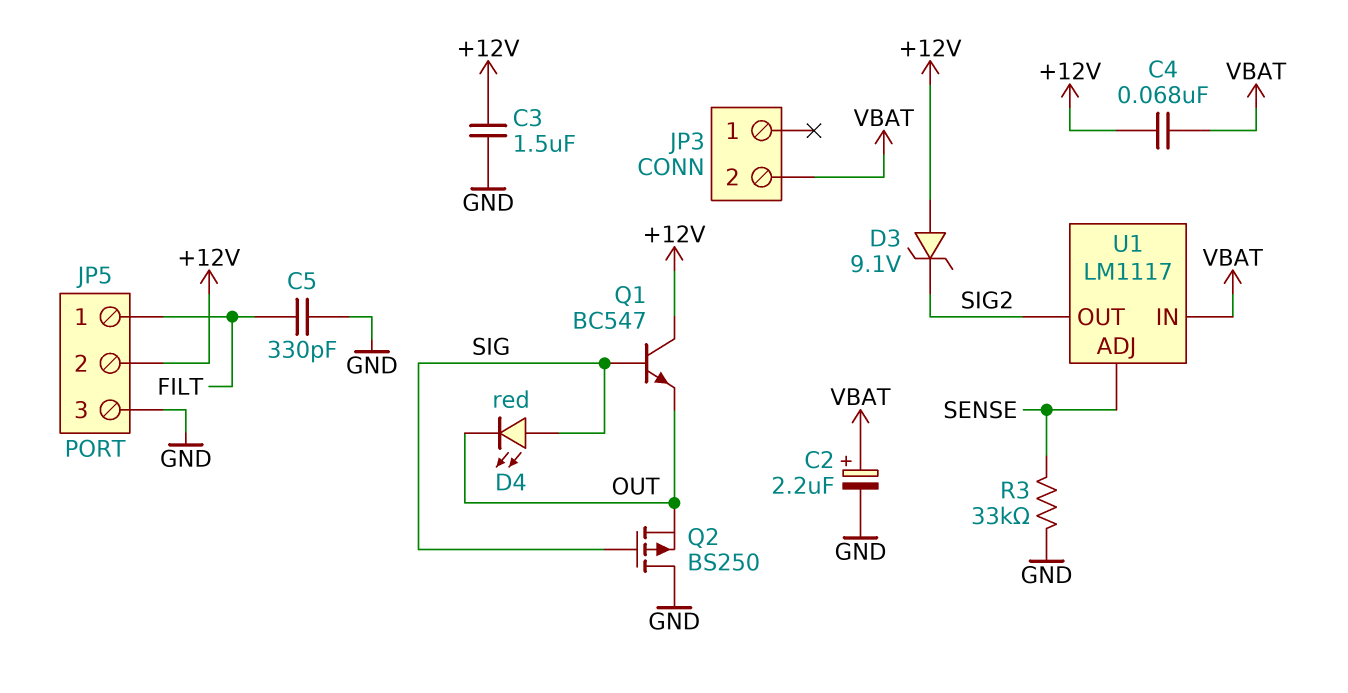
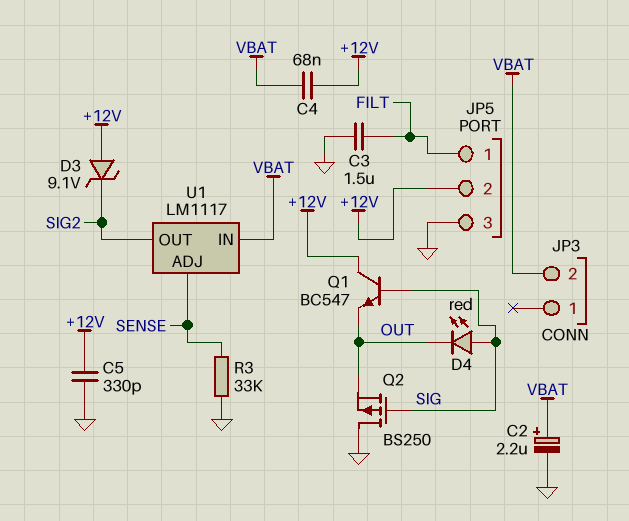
C3: 1.5uF (+12V, GND) -> 1.5uF (FILT, GND)
C5: 330pF (FILT, GND) -> 330pF (+12V, GND)

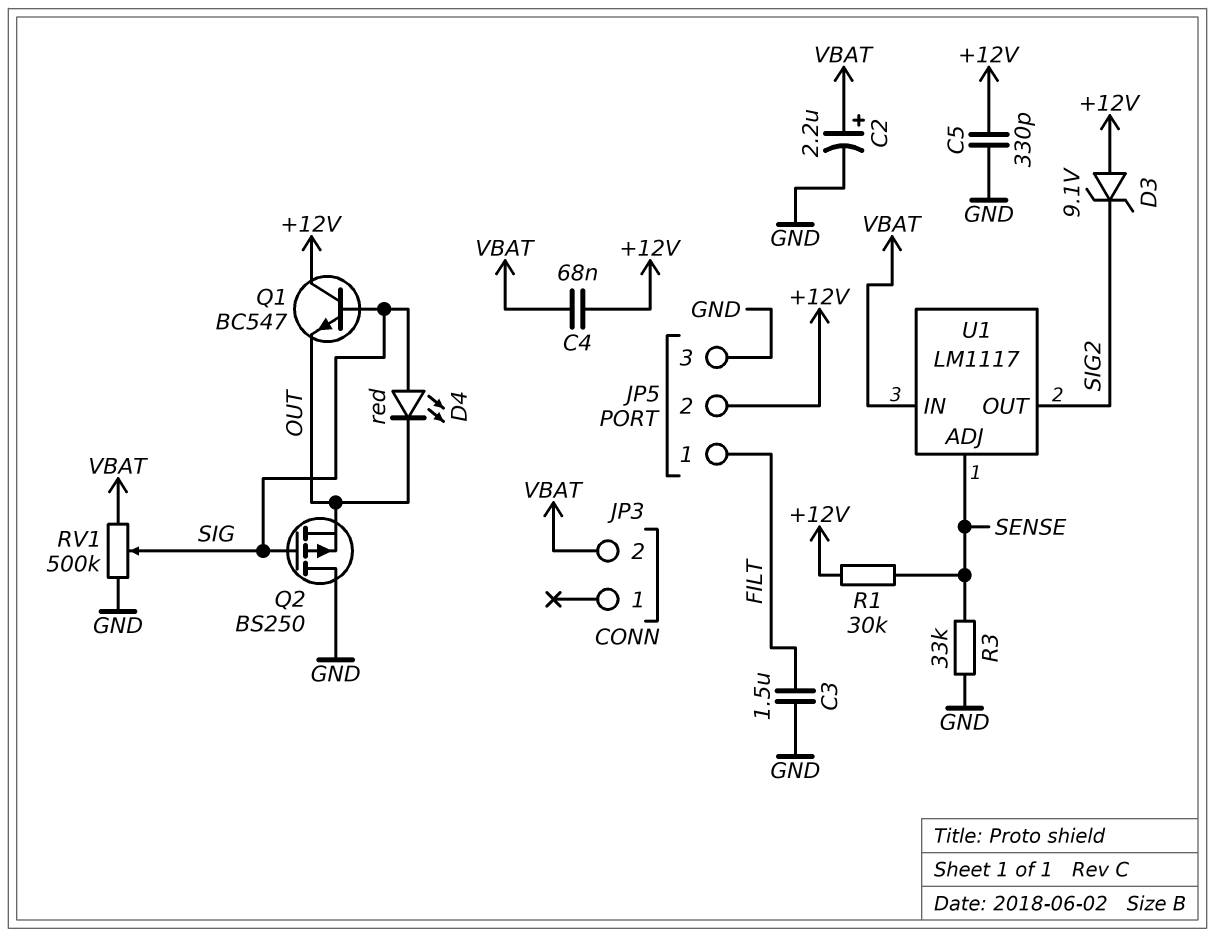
R1: none -> 30k (+12V, SENSE)
RV1: none -> 500k (GND, VBAT, wiper SIG)

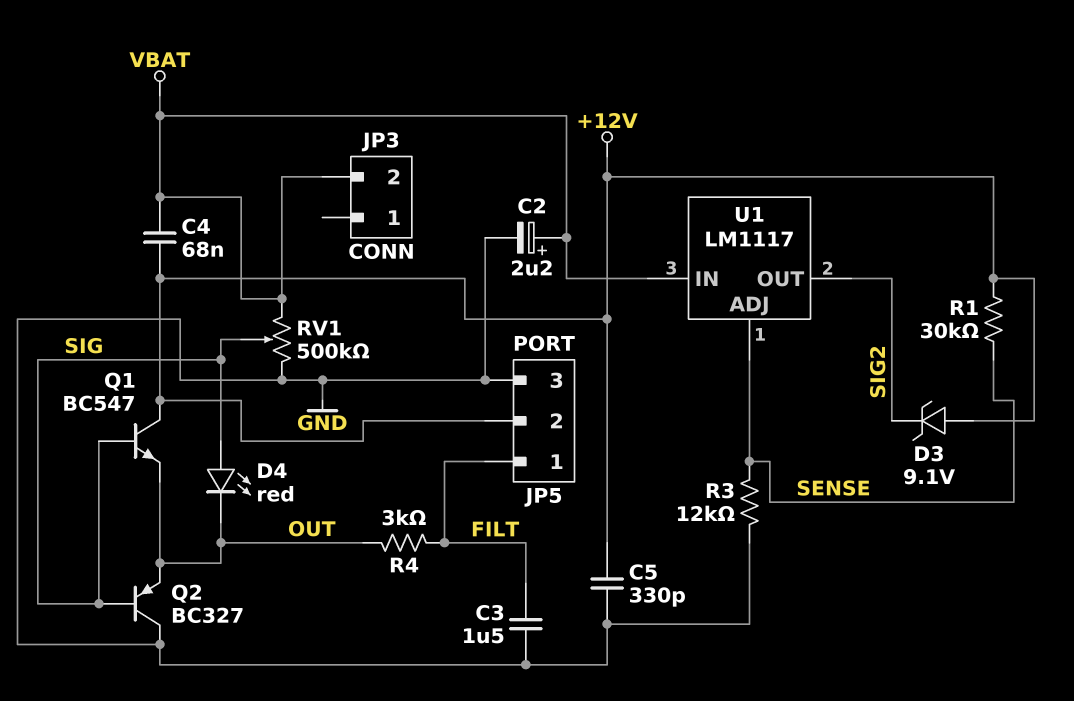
Q2: PMOS BS250 (G SIG, D GND, S OUT) -> PNP BC327 (B SIG, C GND, E OUT)
R3: 33k (GND, SENSE) -> 12k (GND, SENSE)
R4: none -> 3k (FILT, OUT)

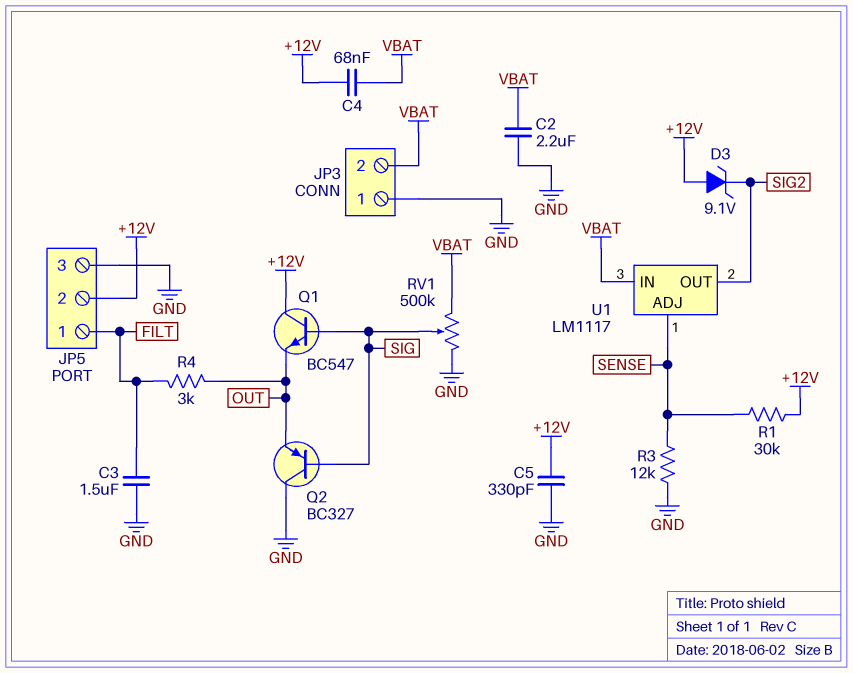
C2: 2.2uF (plus VBAT, minus GND) -> 2.2uF (GND, VBAT)
D4: LED red (A SIG, K OUT) -> none
JP3 pin 1: none -> GND

